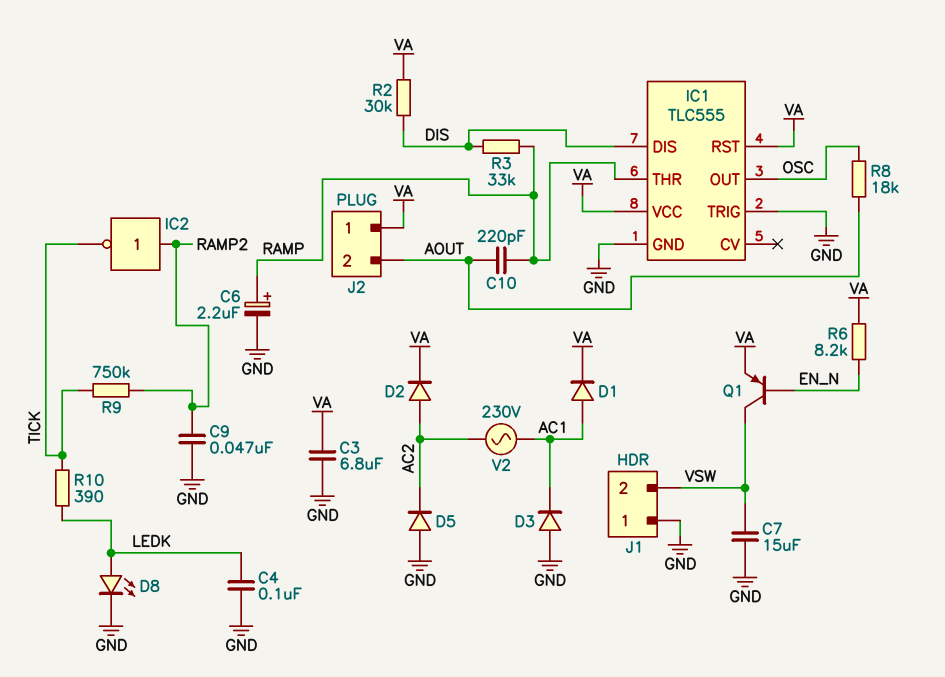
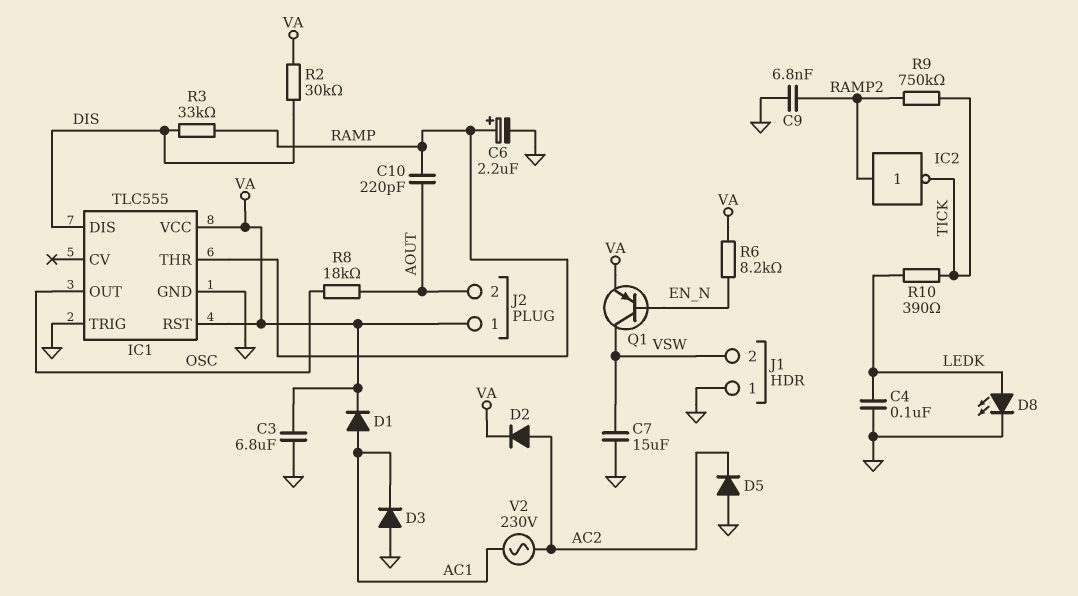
C9: 47nF (GND, RAMP2) -> 6.8nF (GND, RAMP2)

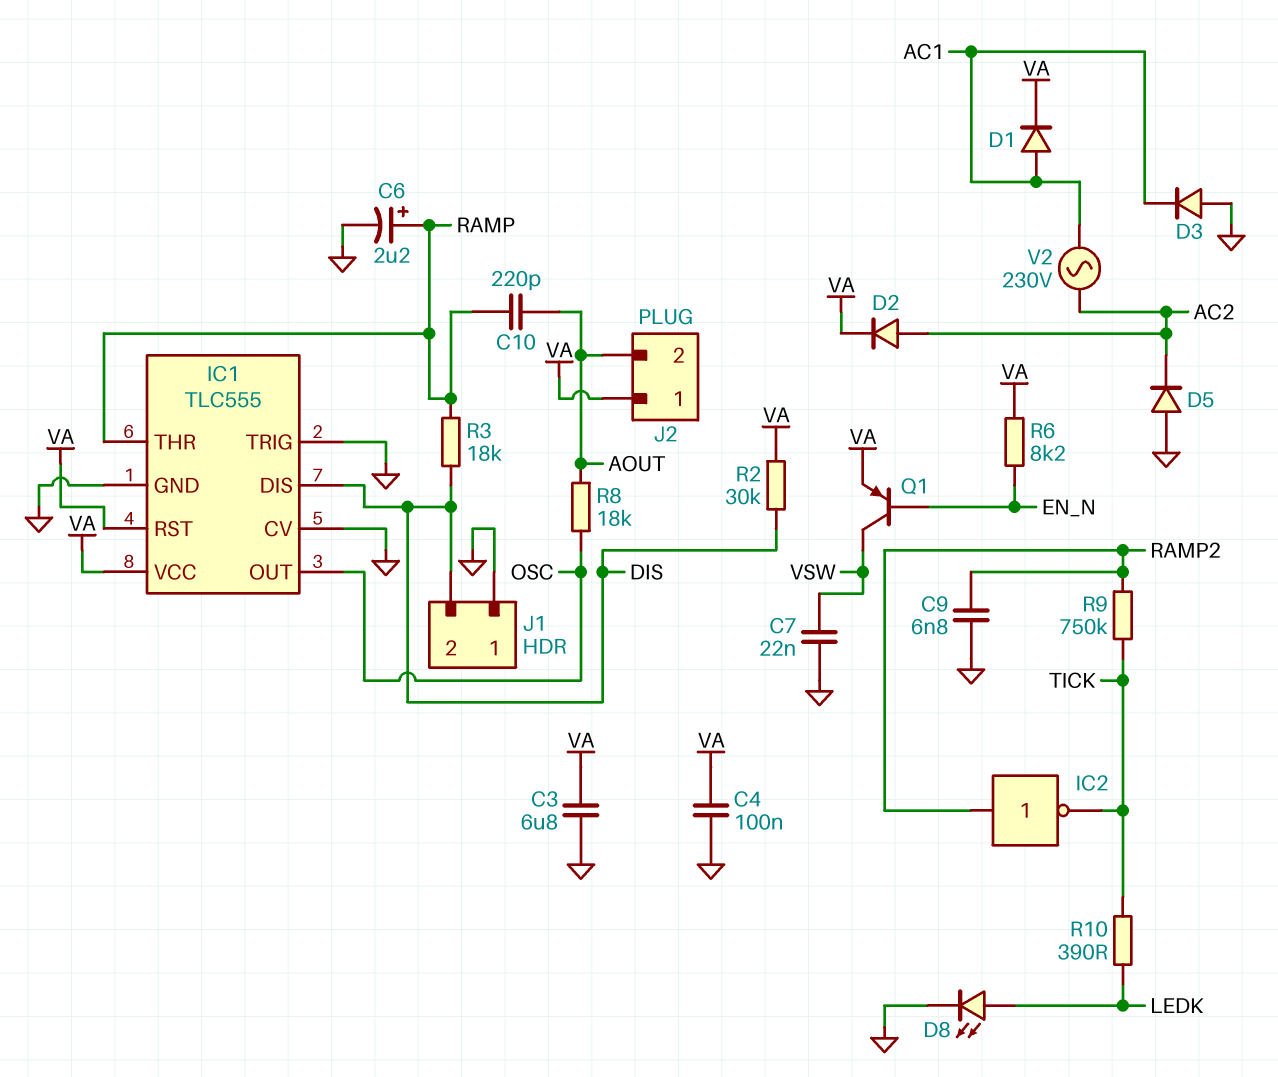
C4: 100nF (GND, LEDK) -> 100nF (GND, VA)
C7: 15uF (GND, VSW) -> 22nF (GND, VSW)
IC1 pin CV: none -> GND
J1 pin 2: VSW -> DIS
R3: 33k (DIS, RAMP) -> 18k (DIS, RAMP)

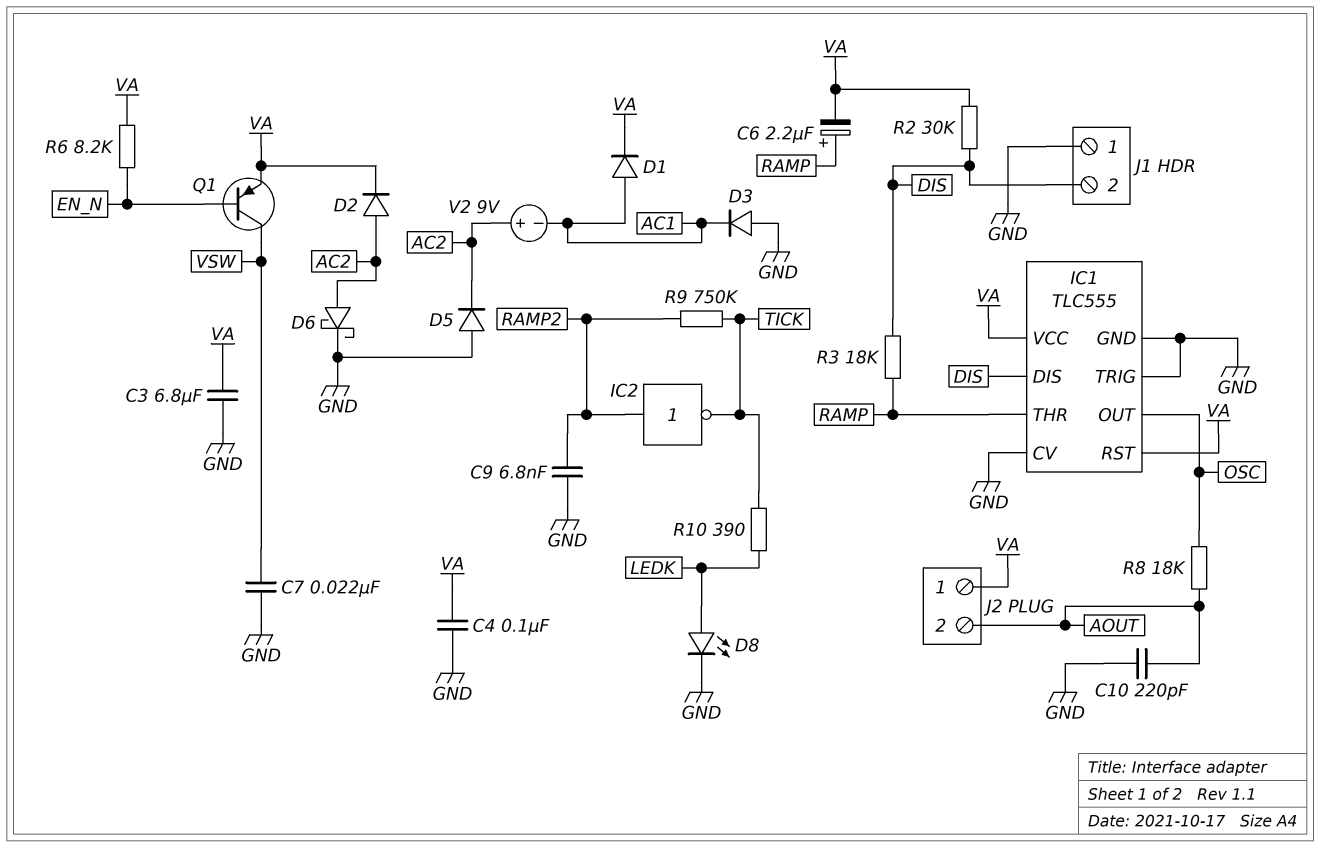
C6: 2.2uF (plus RAMP, minus GND) -> 2.2uF (plus RAMP, minus VA)
C10: 220pF (AOUT, RAMP) -> 220pF (AOUT, GND)
D6: none -> schottky (A AC2, K GND)
V2: AC 230V (AC1, AC2) -> 9V (plus AC2, minus AC1)

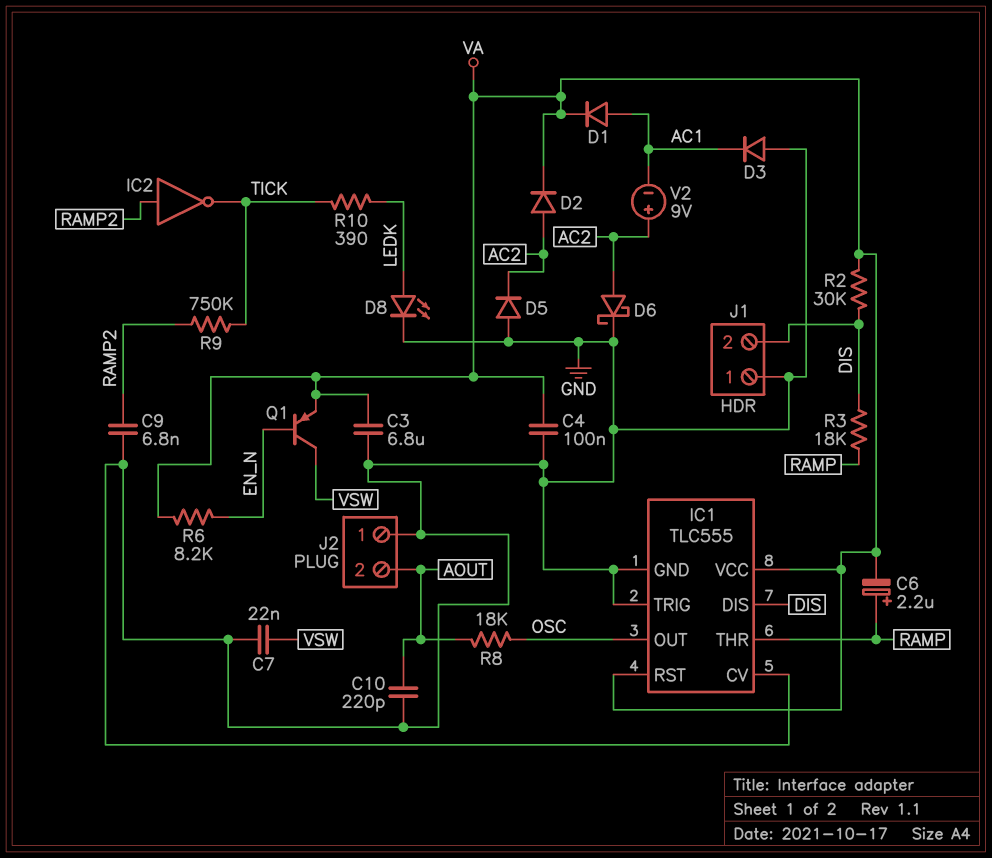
J2 pin 1: VA -> GND

